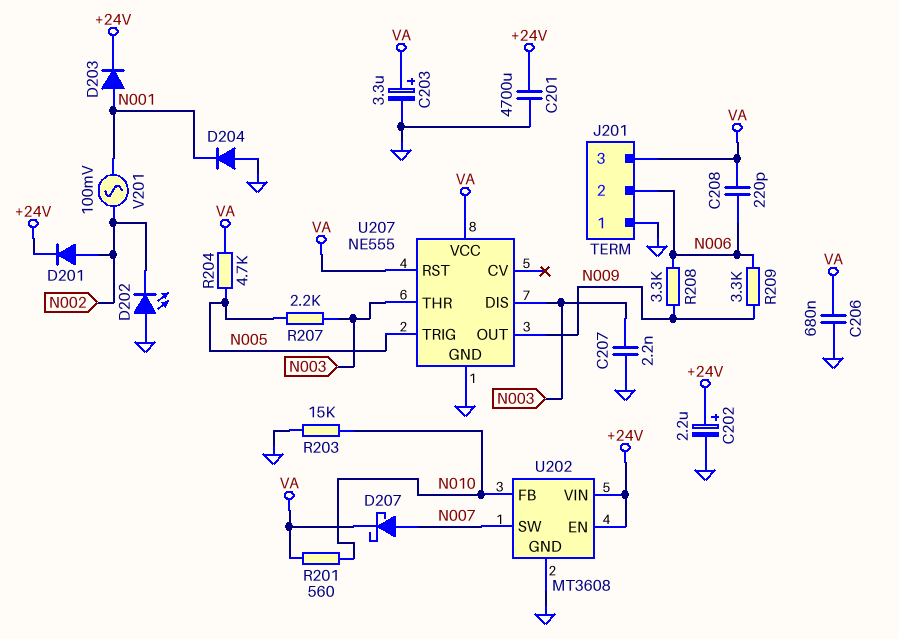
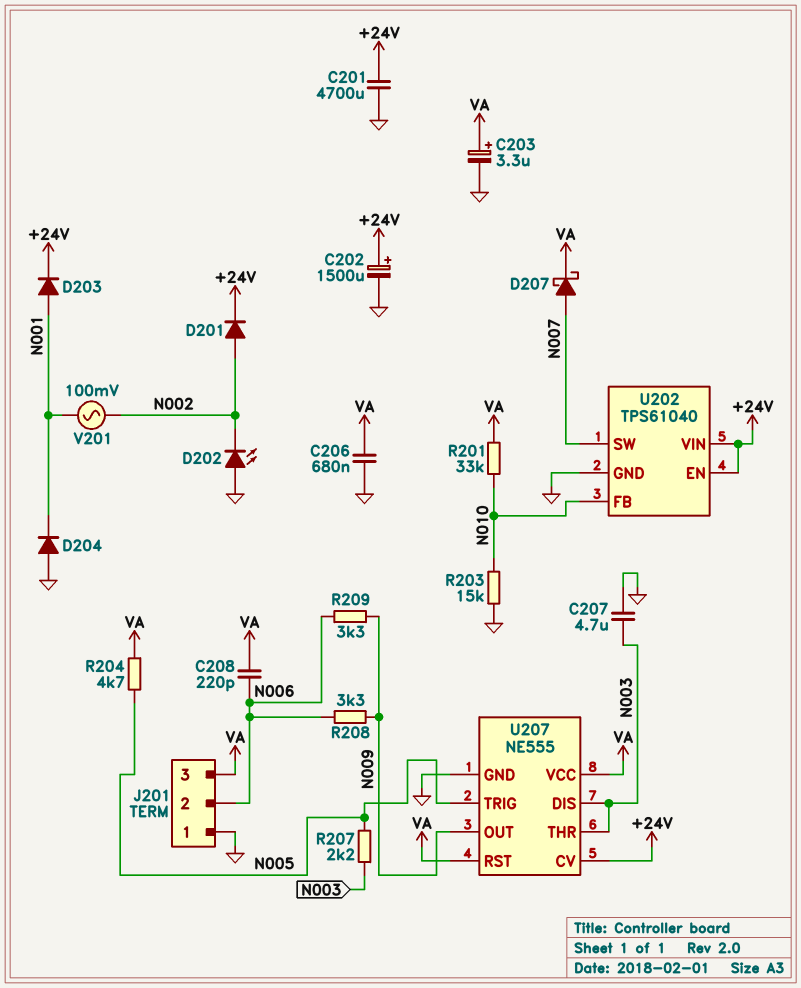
C202: 2.2uF (plus +24V, minus GND) -> 1500uF (plus +24V, minus GND)
C207: 2.2nF (GND, N003) -> 4.7uF (GND, N003)
R201: 560 (N010, VA) -> 33k (N010, VA)
U202: MT3608 -> TPS61040
U207 pin CV: none -> +24V

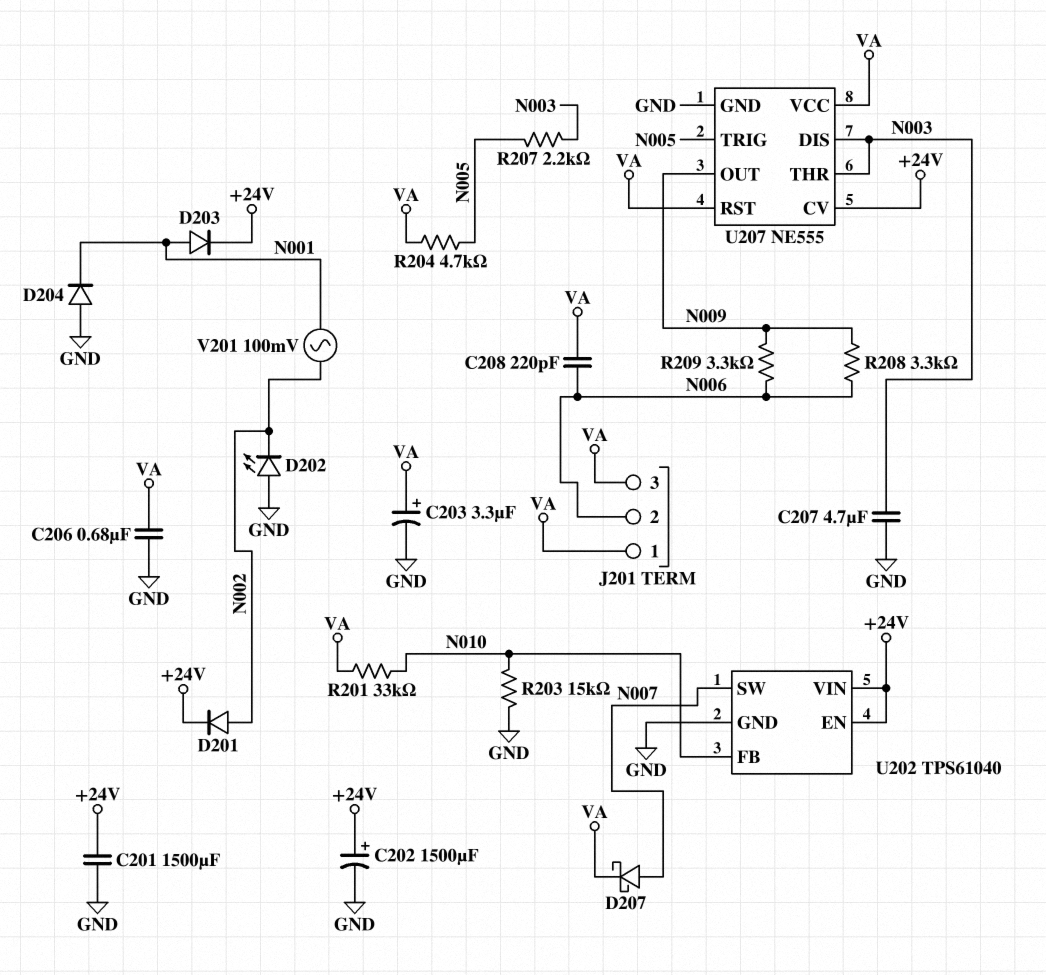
C201: 4700uF (+24V, GND) -> 1500uF (+24V, GND)
J201 pin 1: GND -> VA

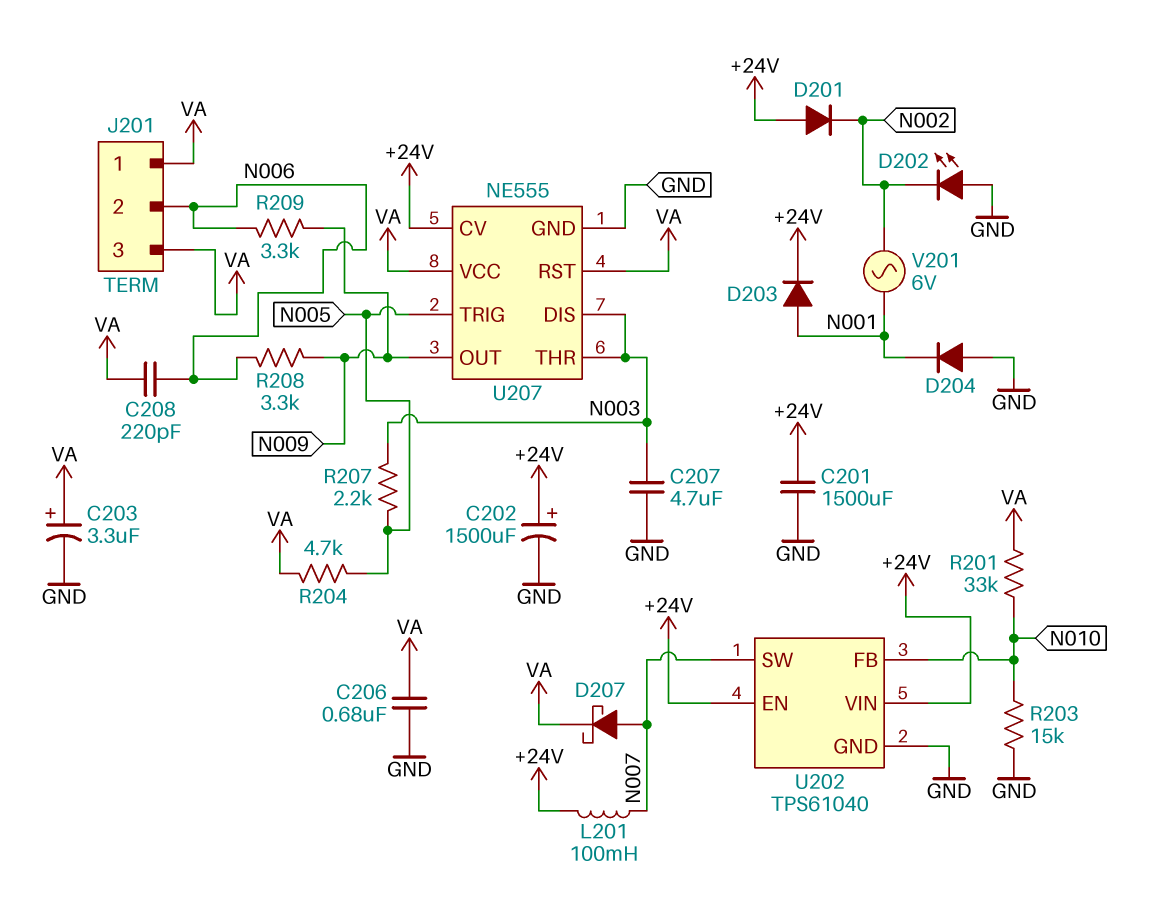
D201: diode (A N002, K +24V) -> diode (A +24V, K N002)
L201: none -> 100mH (+24V, N007)
V201: AC 100mV (N001, N002) -> AC 6V (N001, N002)

